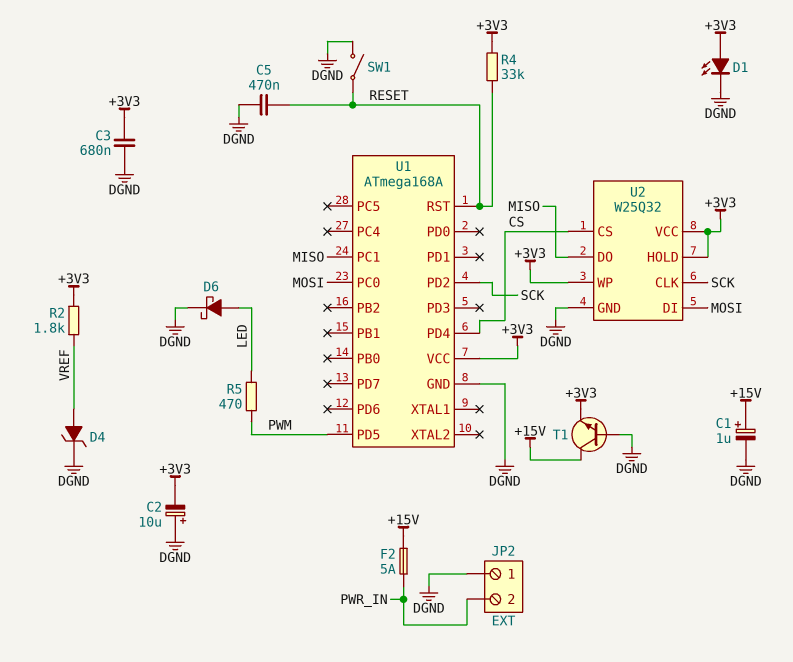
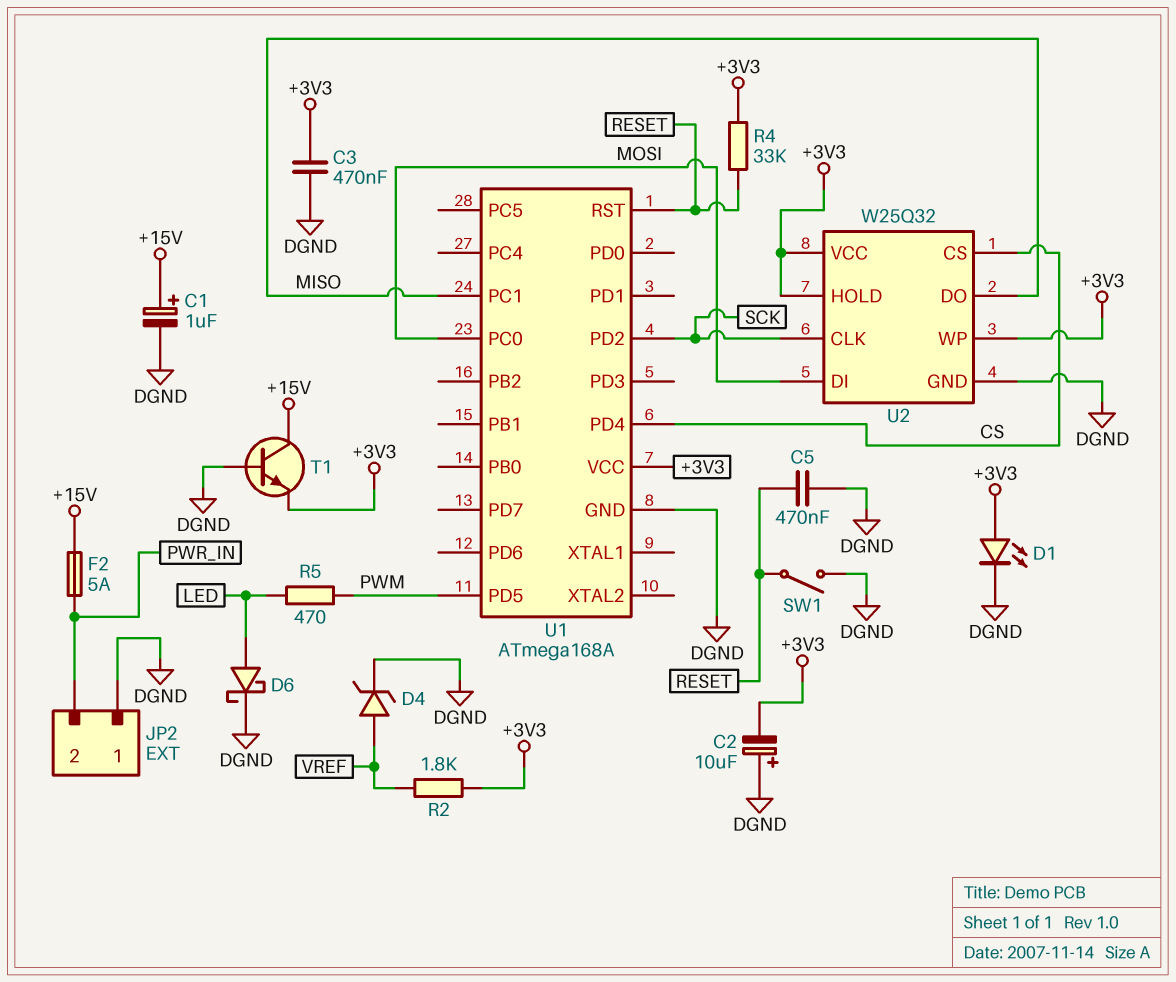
C3: 680nF (+3V3, DGND) -> 470nF (+3V3, DGND)

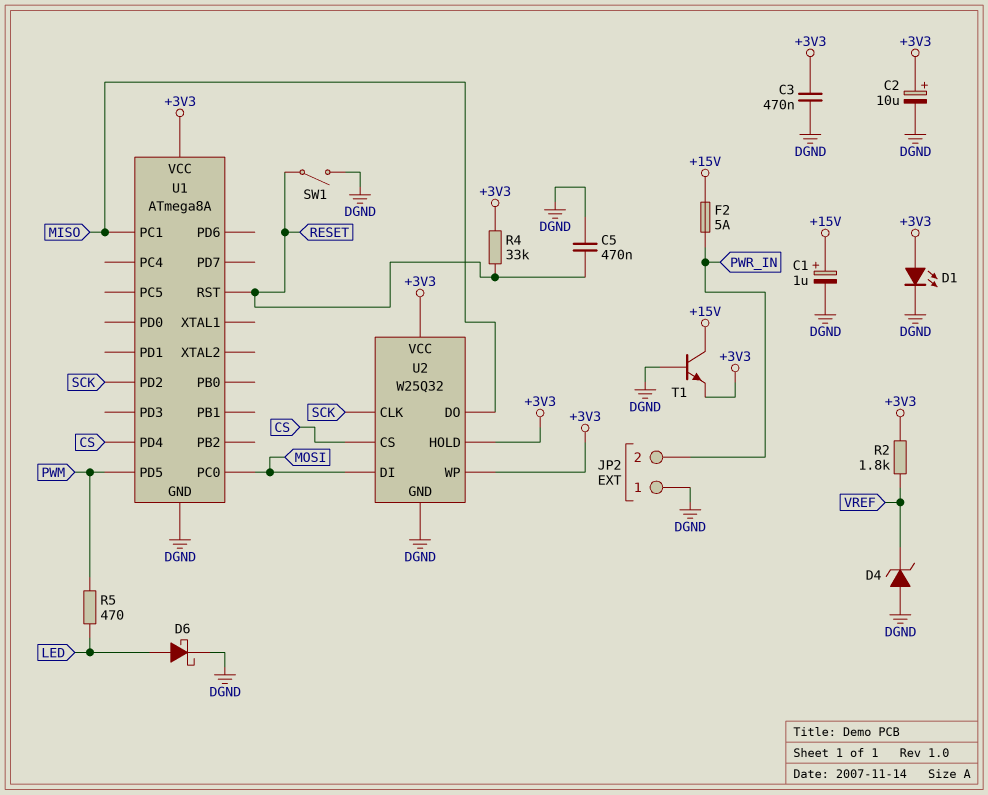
C2: 10uF (plus DGND, minus +3V3) -> 10uF (plus +3V3, minus DGND)
D4: zener (A VREF, K DGND) -> zener (A DGND, K VREF)
U1: ATmega168A -> ATmega8A

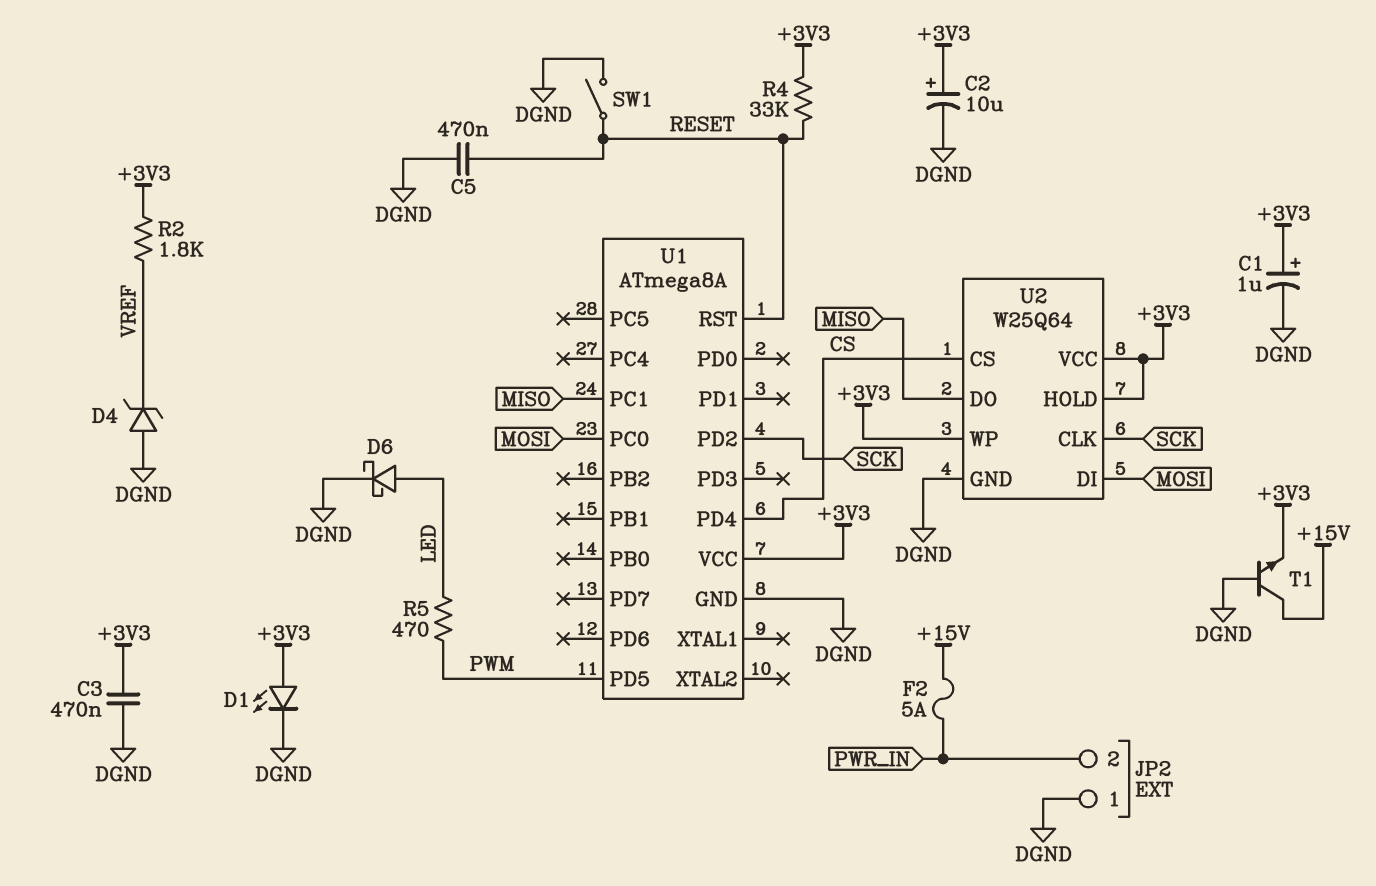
C1: 1uF (plus +15V, minus DGND) -> 1uF (plus +3V3, minus DGND)
U2: W25Q32 -> W25Q64

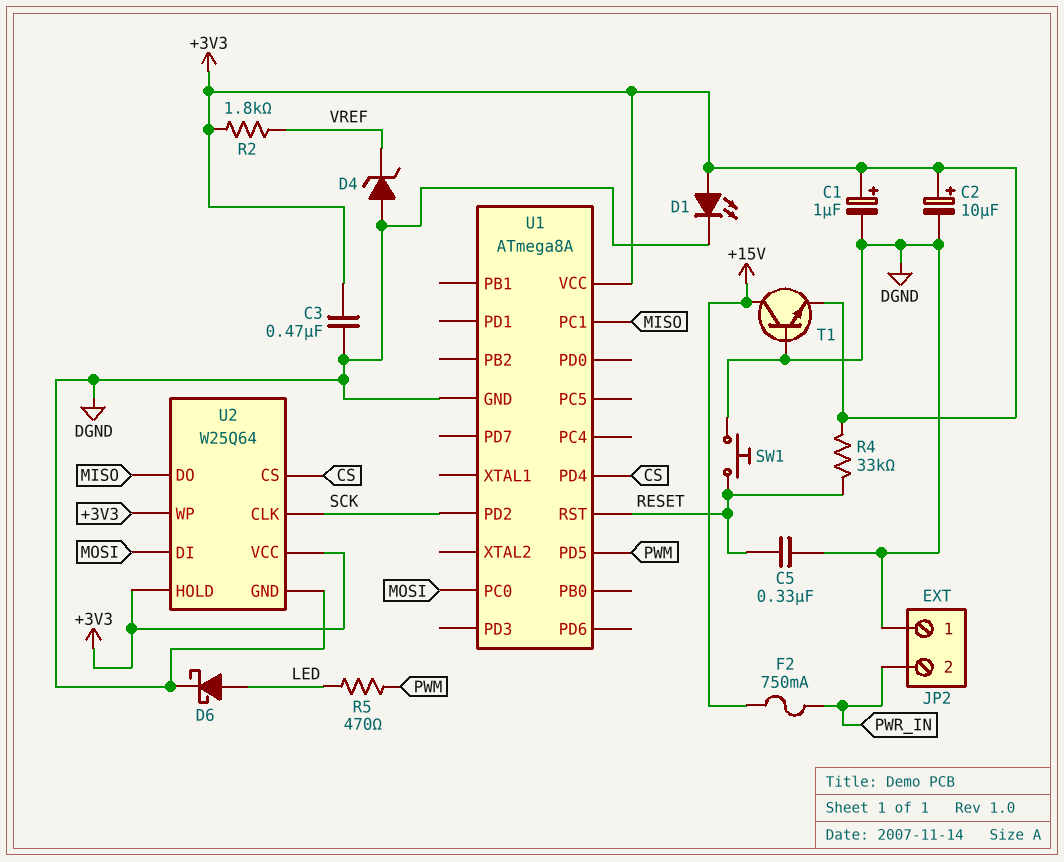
C5: 470nF (DGND, RESET) -> 330nF (DGND, RESET)
F2: 5A (+15V, PWR_IN) -> 750mA (+15V, PWR_IN)
SW1: switch (DGND, RESET) -> button (DGND, RESET)

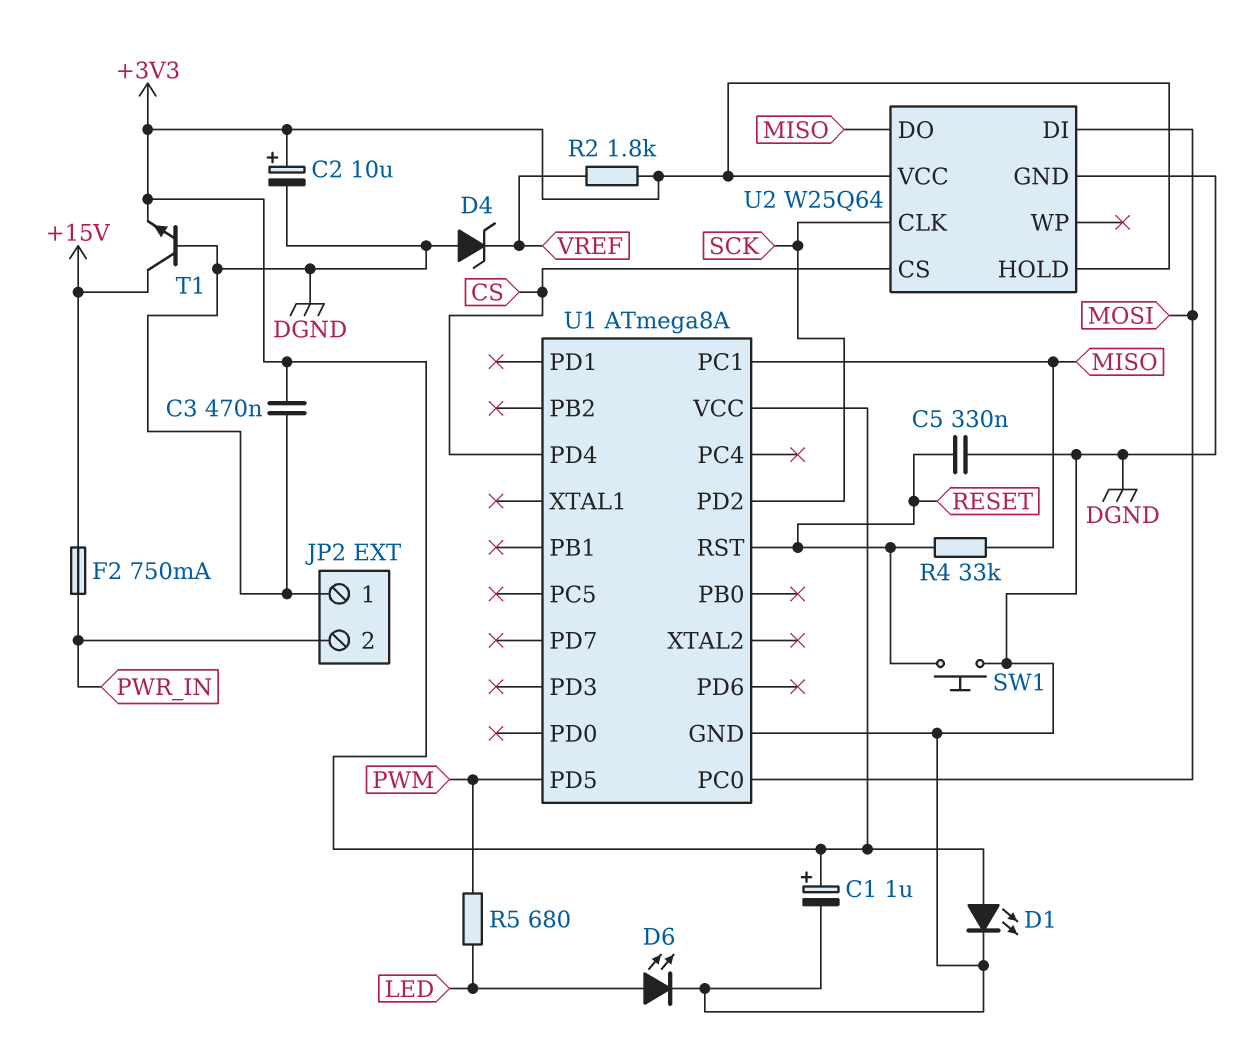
D6: schottky (A LED, K DGND) -> LED (A LED, K DGND)
R4: 33k (+3V3, RESET) -> 33k (MISO, RESET)
R5: 470 (LED, PWM) -> 680 (LED, PWM)
U2 pin WP: +3V3 -> none

